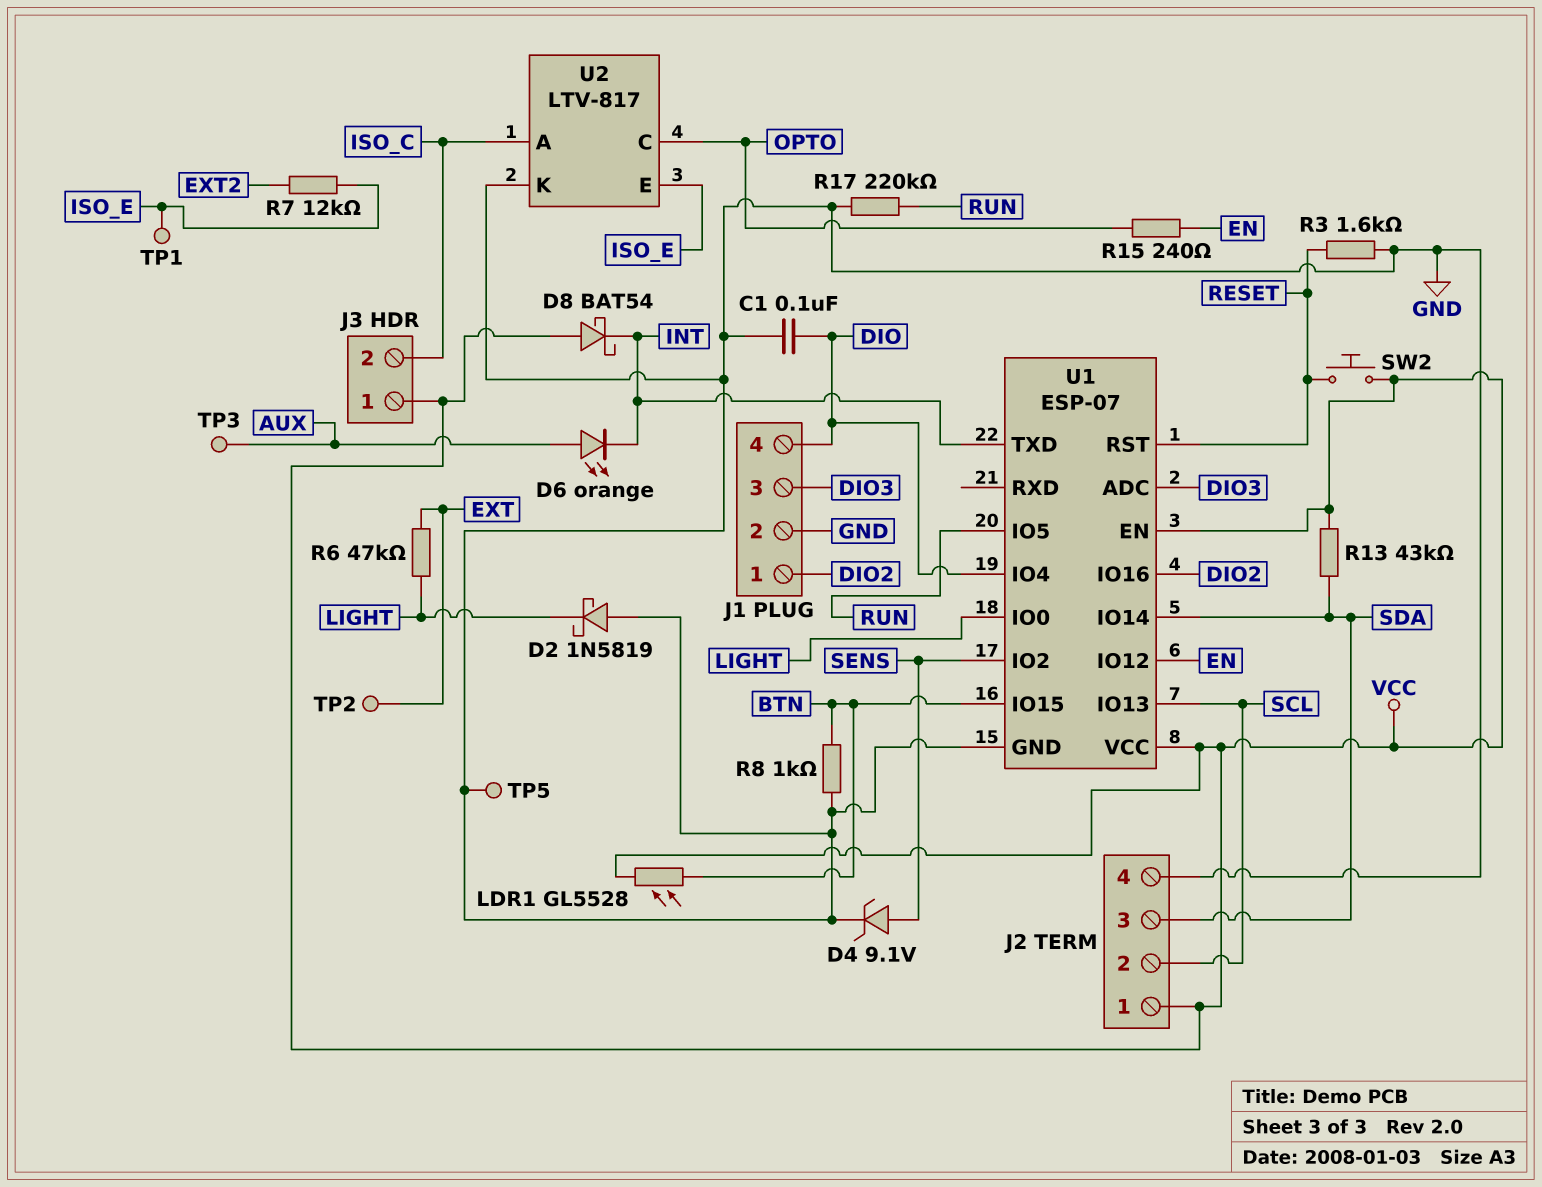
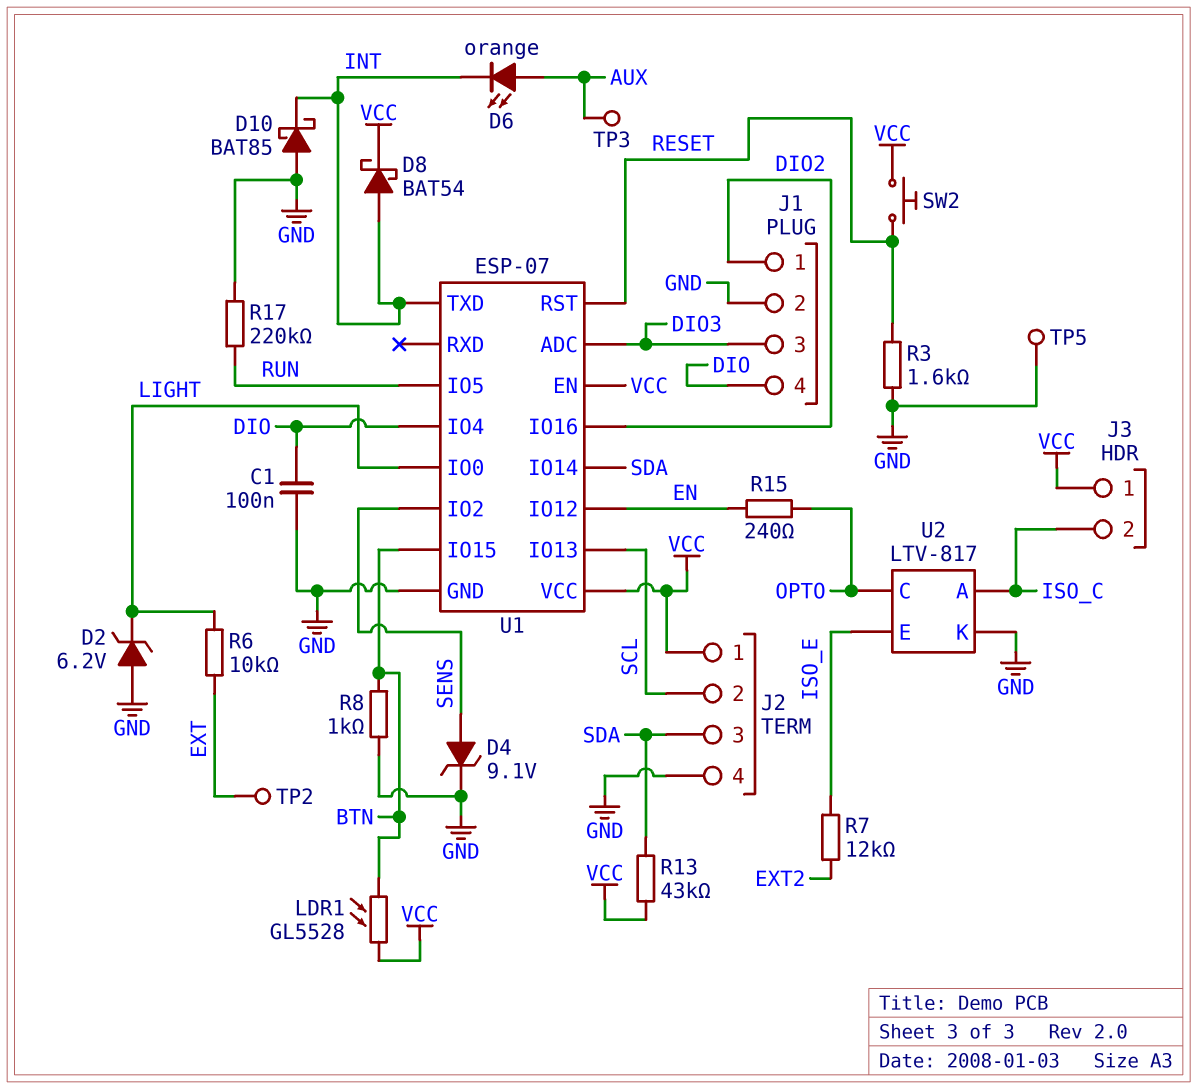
D2: schottky 1N5819 (A GND, K LIGHT) -> zener 6.2V (A GND, K LIGHT)
D8: schottky BAT54 (A VCC, K INT) -> schottky BAT54 (A INT, K VCC)
D10: none -> schottky BAT85 (A GND, K INT)
R6: 47k (EXT, LIGHT) -> 10k (EXT, LIGHT)
TP1: test point (ISO_E) -> none

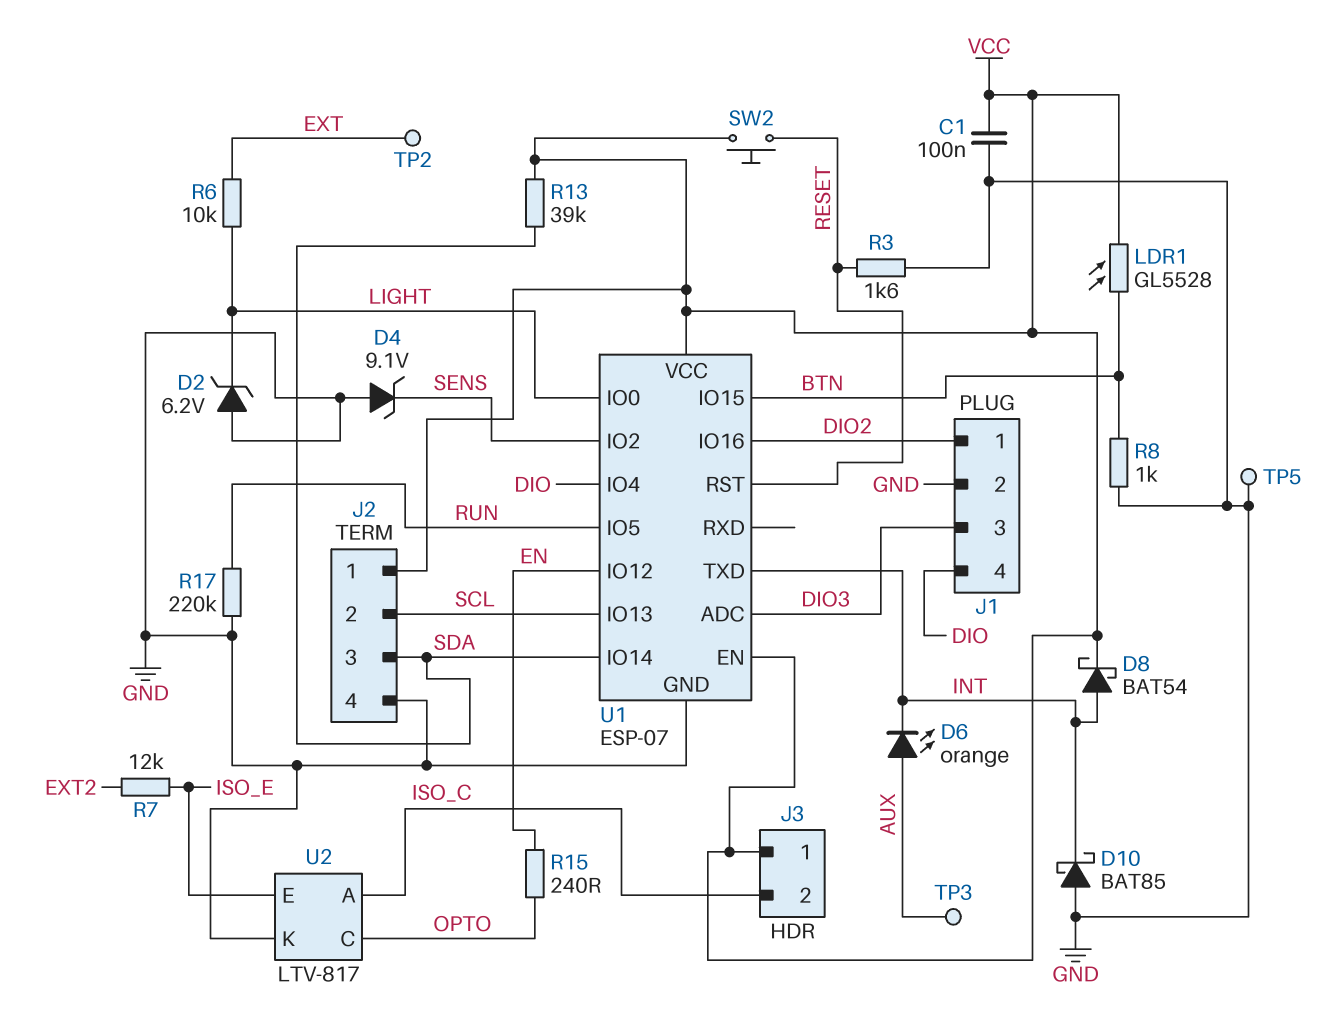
C1: 100nF (DIO, GND) -> 100nF (GND, VCC)
D4: zener 9.1V (A SENS, K GND) -> zener 9.1V (A GND, K SENS)
R13: 43k (SDA, VCC) -> 39k (SDA, VCC)

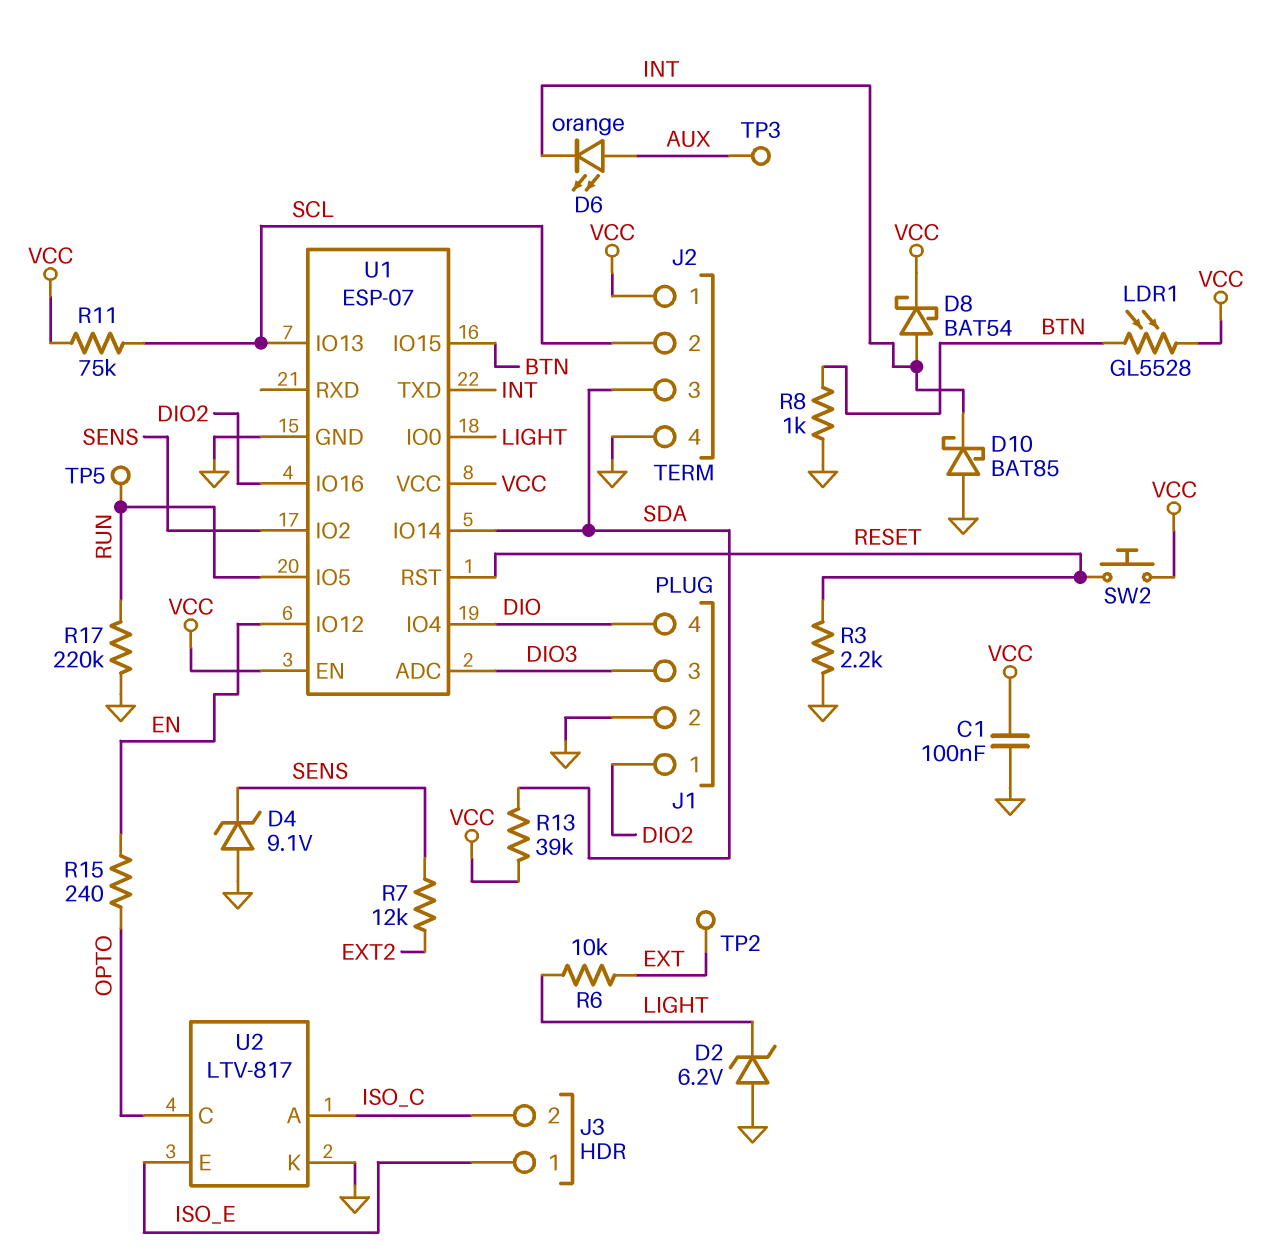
J3 pin 1: VCC -> ISO_E
R3: 1.6k (GND, RESET) -> 2.2k (GND, RESET)
R7: 12k (EXT2, ISO_E) -> 12k (EXT2, SENS)
R11: none -> 75k (SCL, VCC)
TP5: test point (GND) -> test point (RUN)

